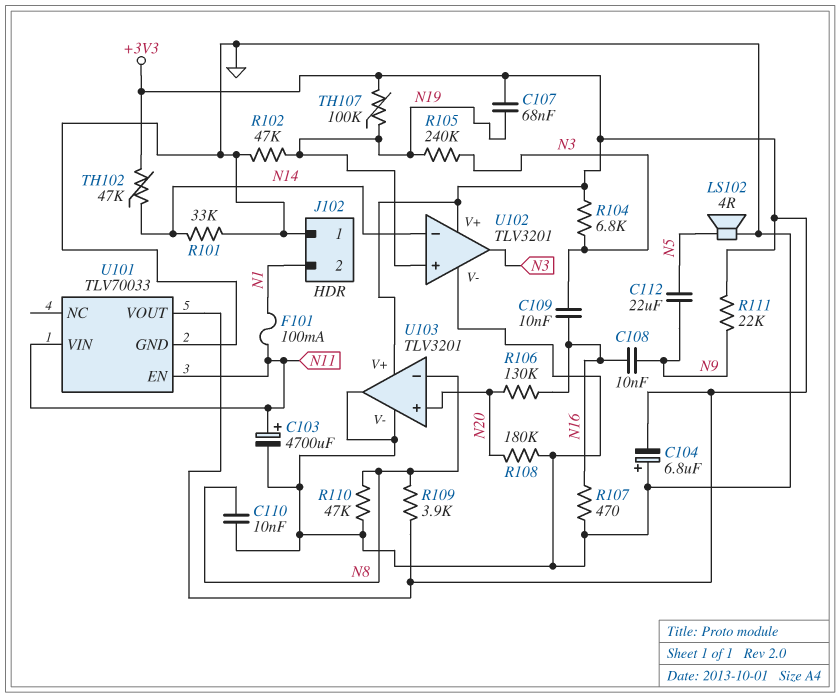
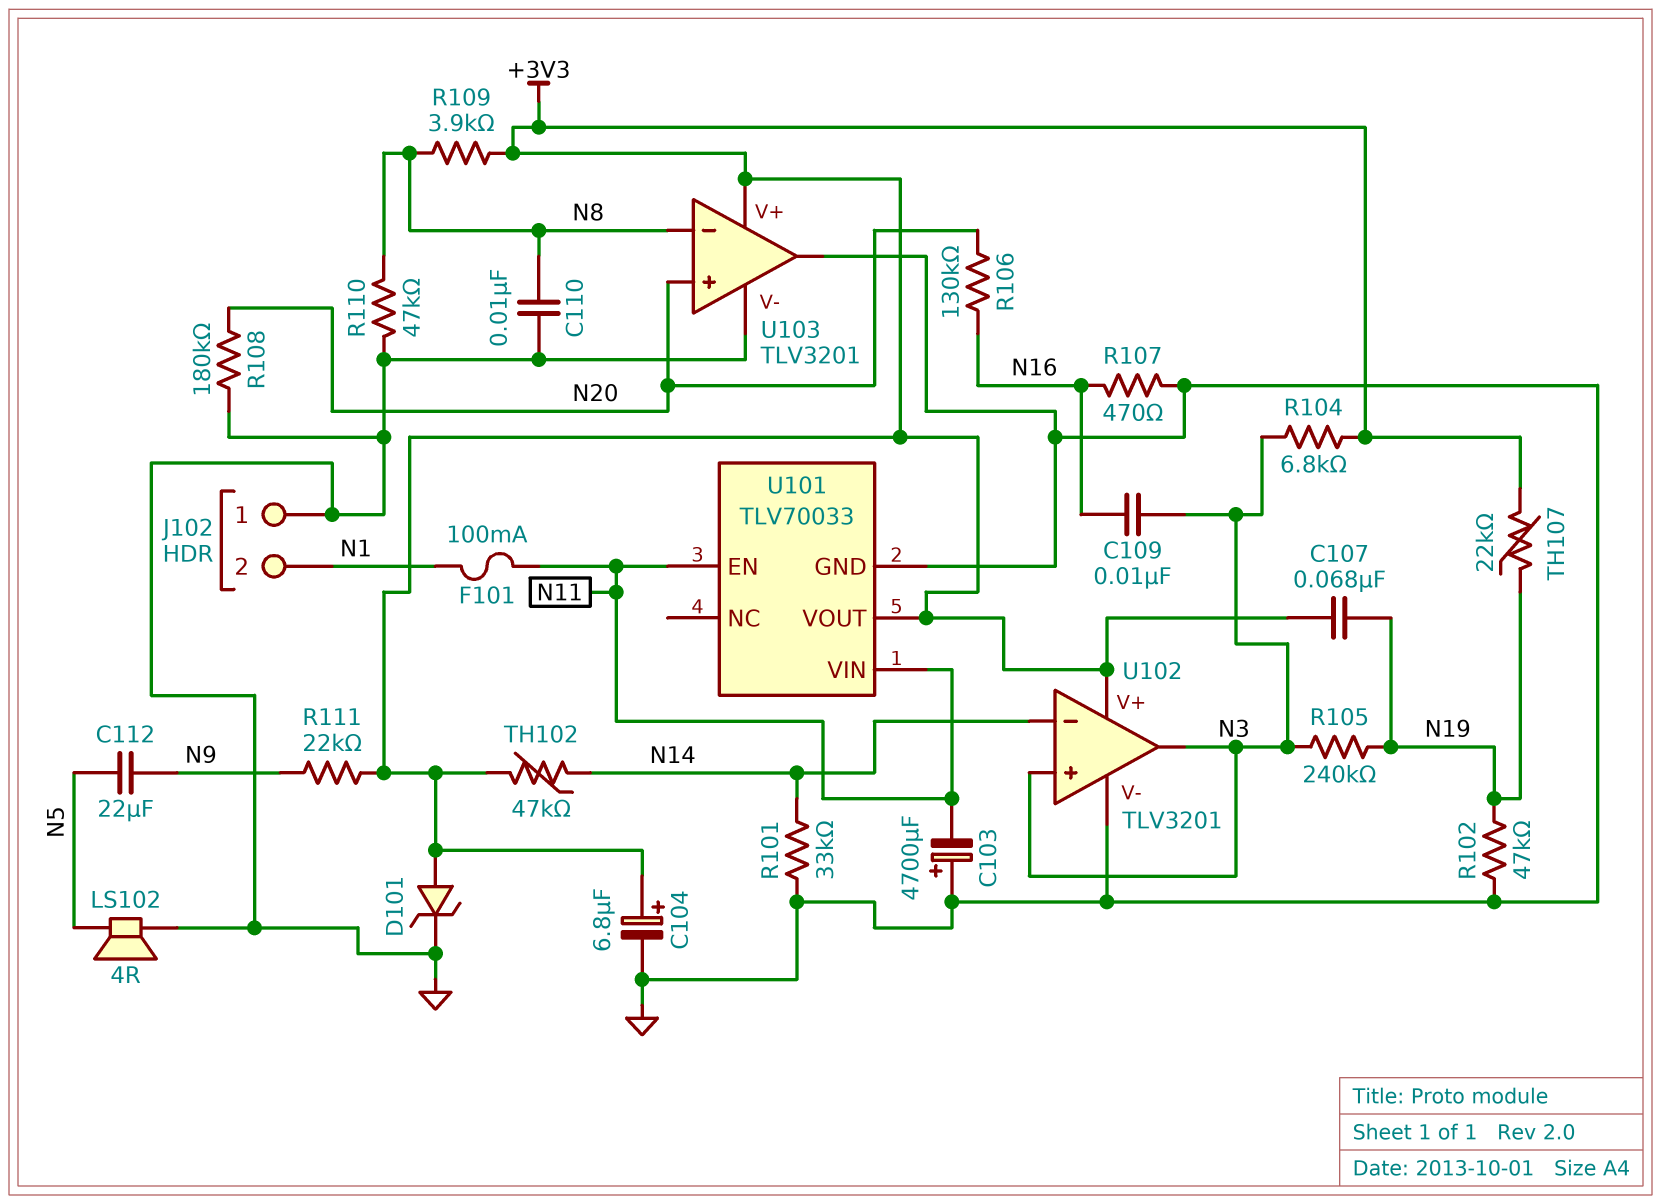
C103: 4700uF (plus N11, minus GND) -> 4700uF (plus GND, minus N11)
C104: 6.8uF (plus GND, minus +3V3) -> 6.8uF (plus +3V3, minus GND)
C108: 10nF (N9, N16) -> none
D101: none -> zener (A +3V3, K GND)
TH107: 100k (+3V3, N19) -> 22k (+3V3, N19)
U102 pin in+: N19 -> N3

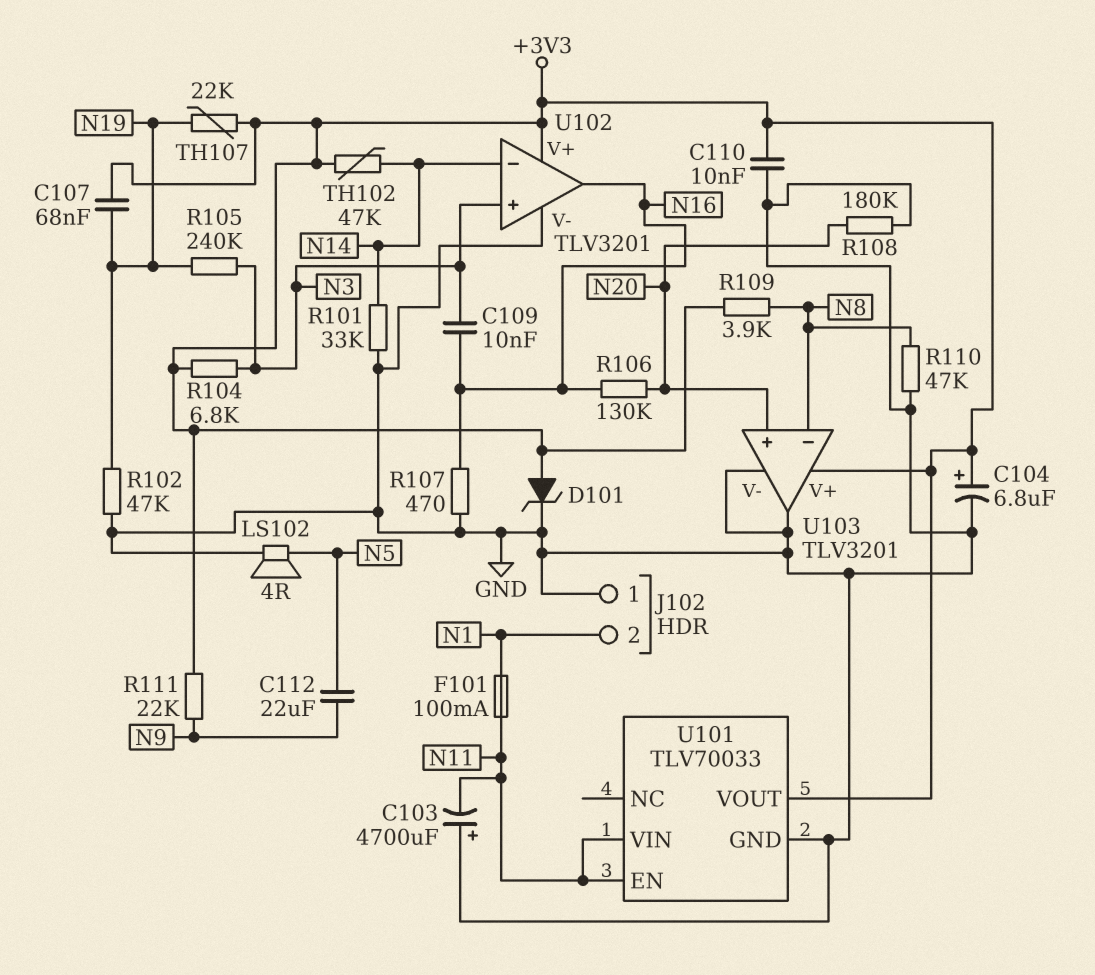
C110: 10nF (GND, N8) -> 10nF (+3V3, GND)
U102 pin out: N3 -> N16

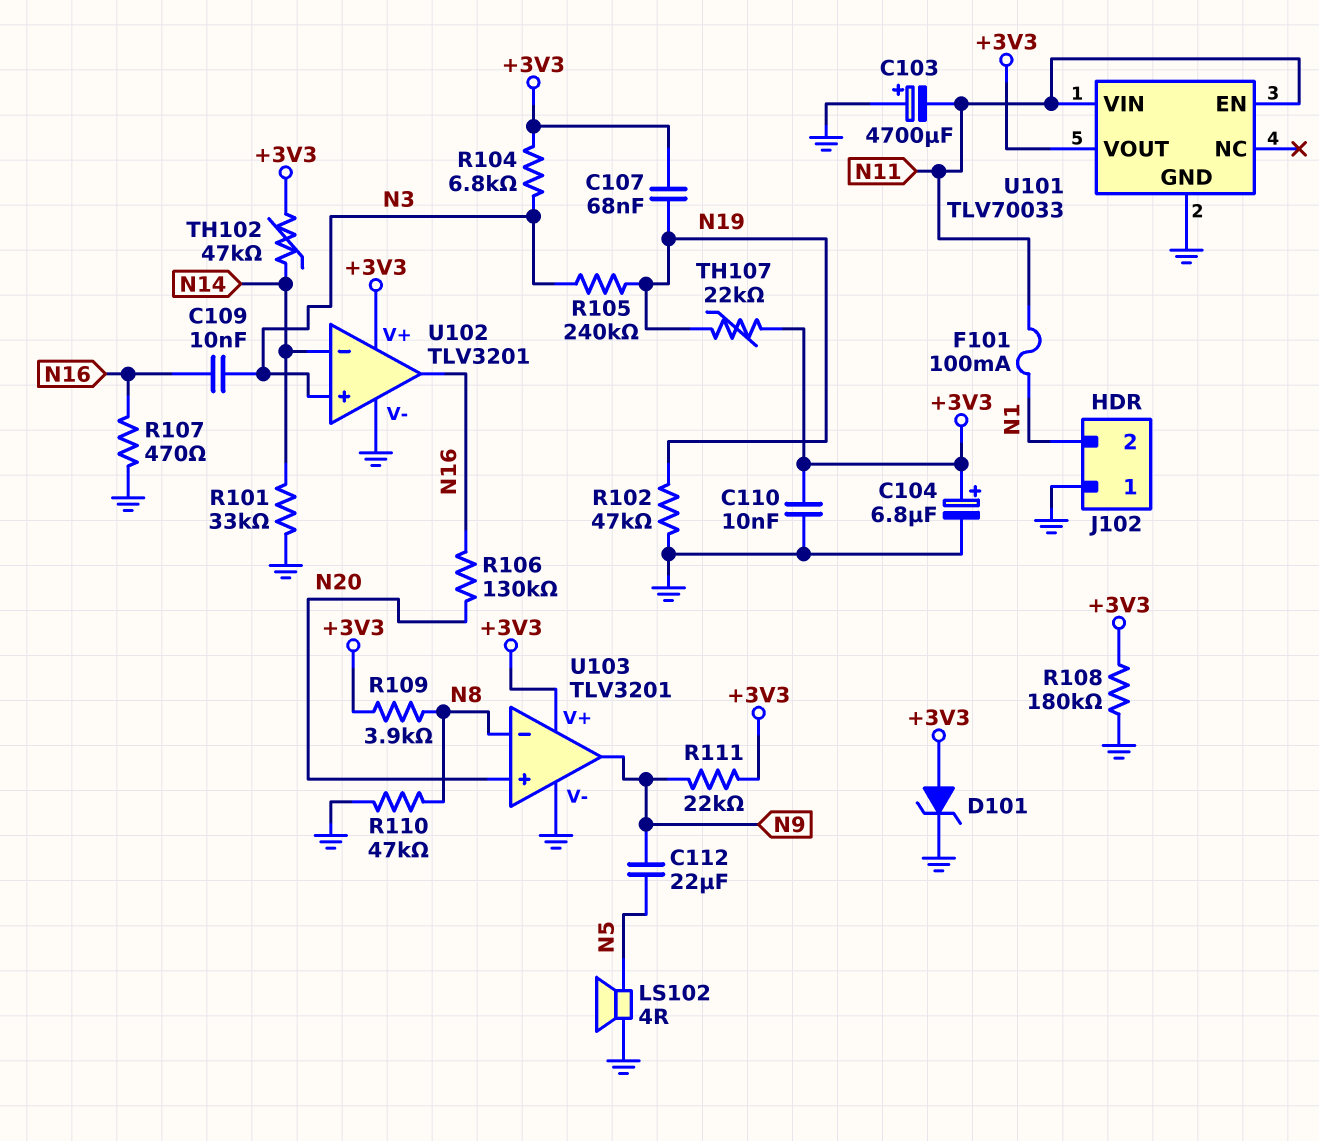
R108: 180k (GND, N20) -> 180k (+3V3, GND)
U103 pin out: GND -> N9

